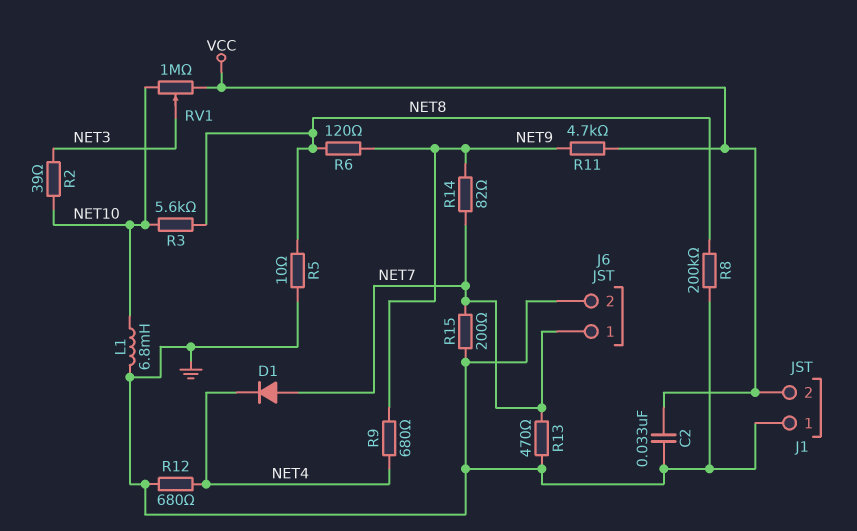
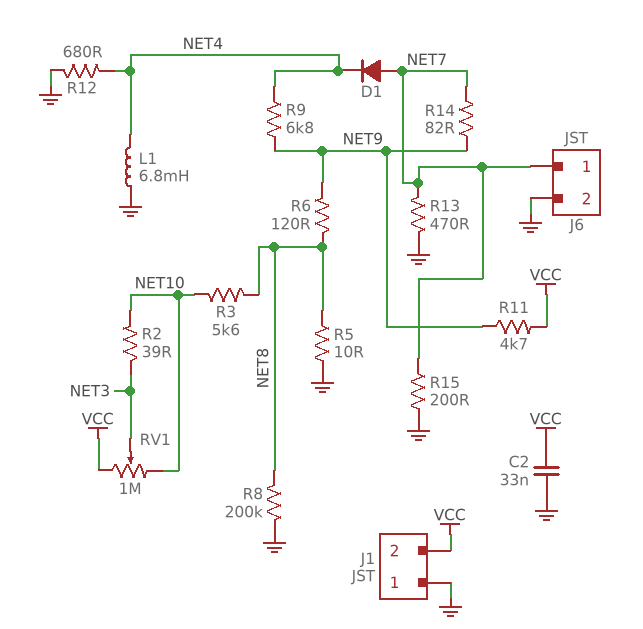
L1: 6.8mH (GND, NET10) -> 6.8mH (GND, NET4)
R9: 680 (NET4, NET9) -> 6.8k (NET4, NET9)

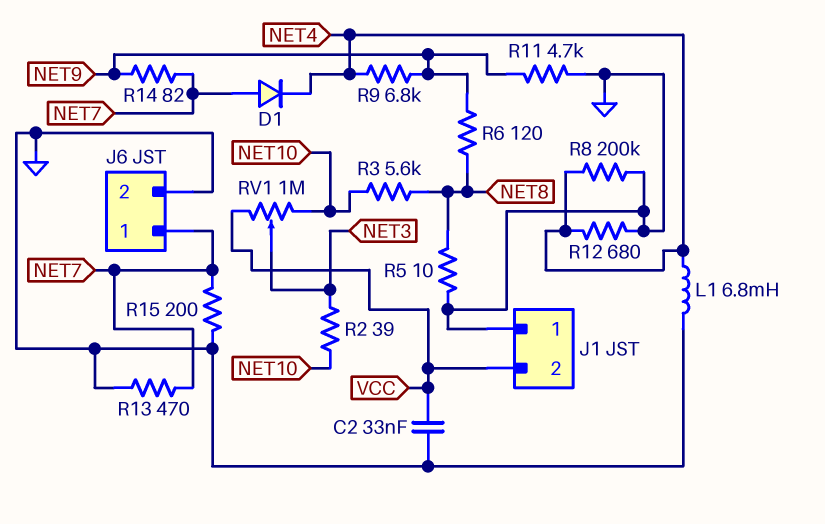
R8: 200k (GND, NET8) -> 200k (GND, NET4)
R11: 4.7k (NET9, VCC) -> 4.7k (GND, NET9)

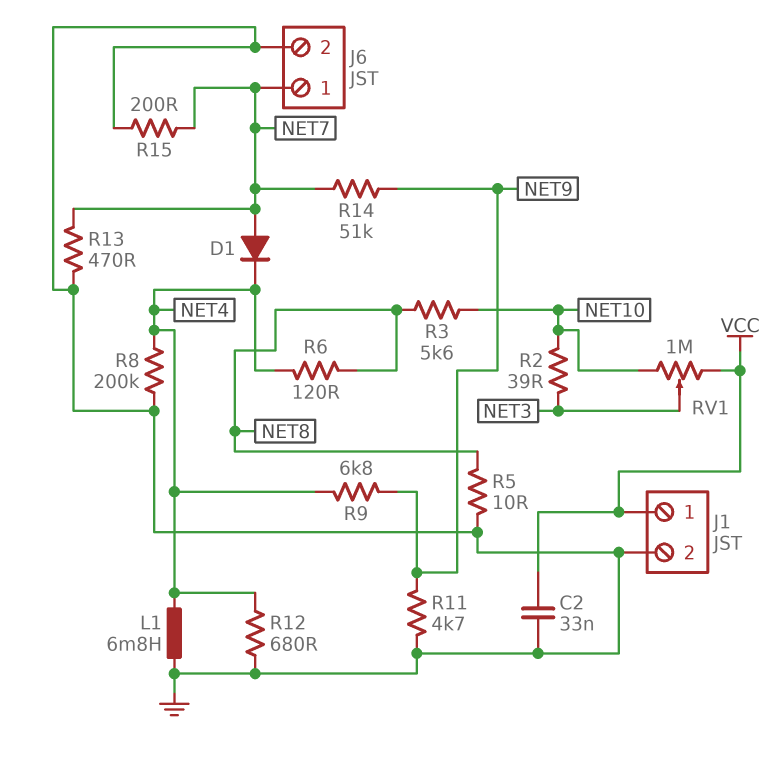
J1 pin 1: GND -> VCC
J1 pin 2: VCC -> GND
R6: 120 (NET8, NET9) -> 120 (NET4, NET8)
R14: 82 (NET7, NET9) -> 51k (NET7, NET9)

